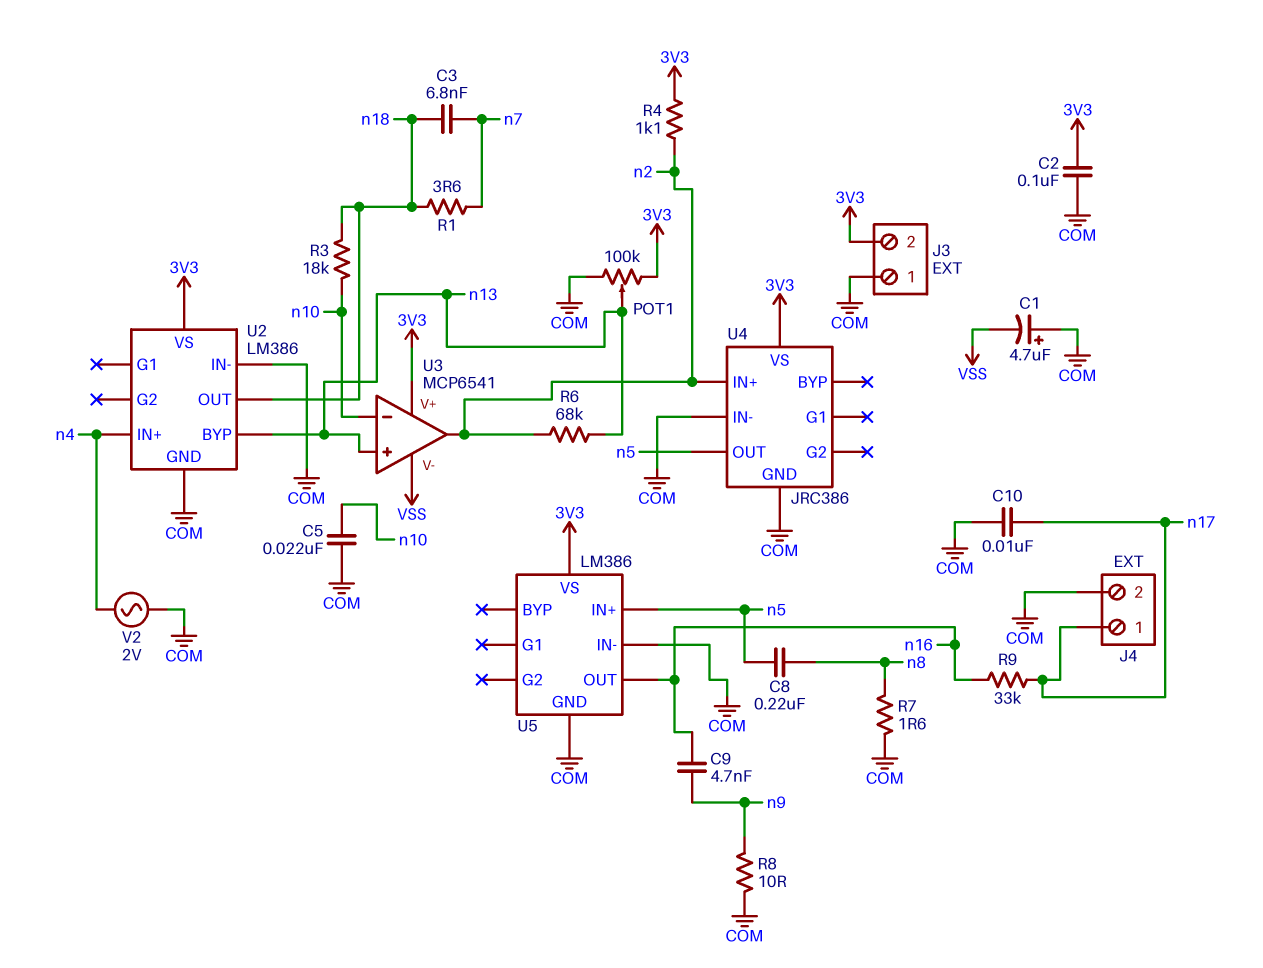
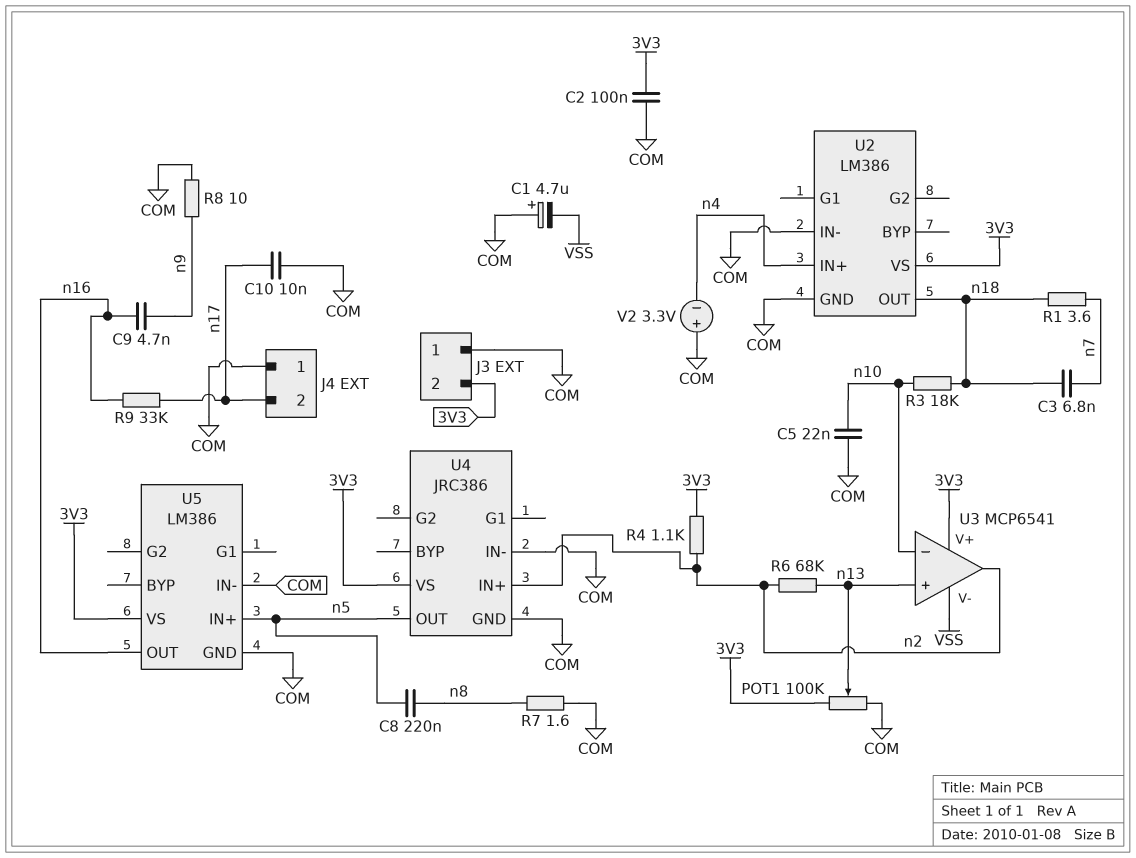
J4 pin 1: n17 -> COM
J4 pin 2: COM -> n17
U2 pin BYP: n13 -> none
V2: AC 2V (COM, n4) -> 3.3V (plus COM, minus n4)

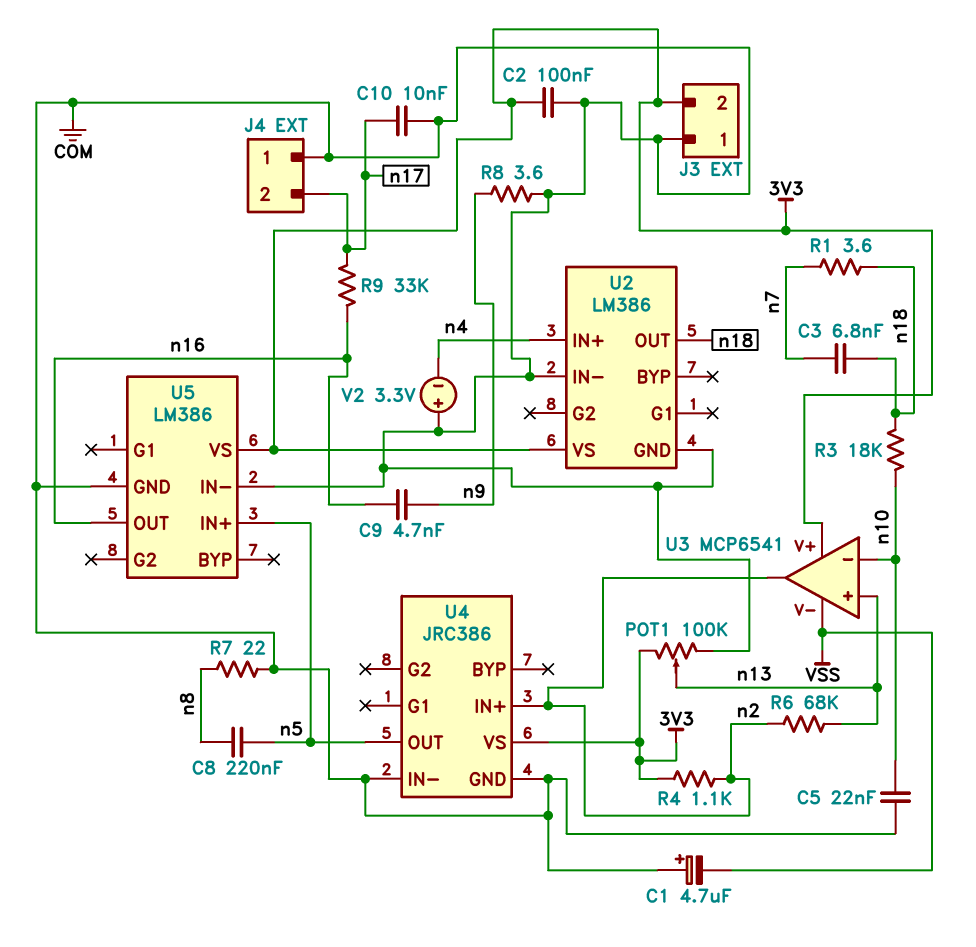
R7: 1.6 (COM, n8) -> 22 (COM, n8)
R8: 10 (COM, n9) -> 3.6 (COM, n9)

